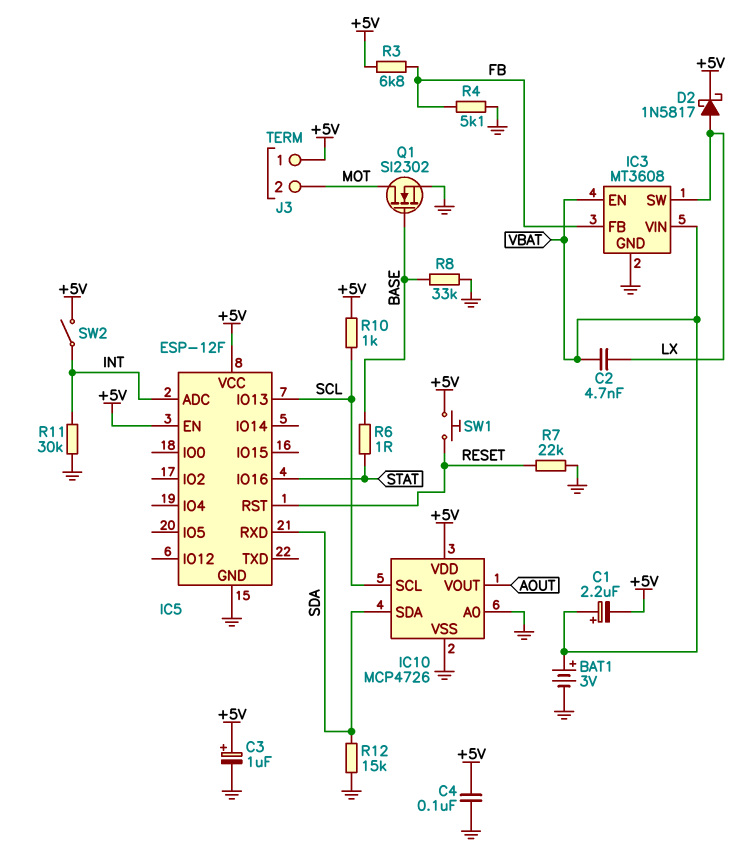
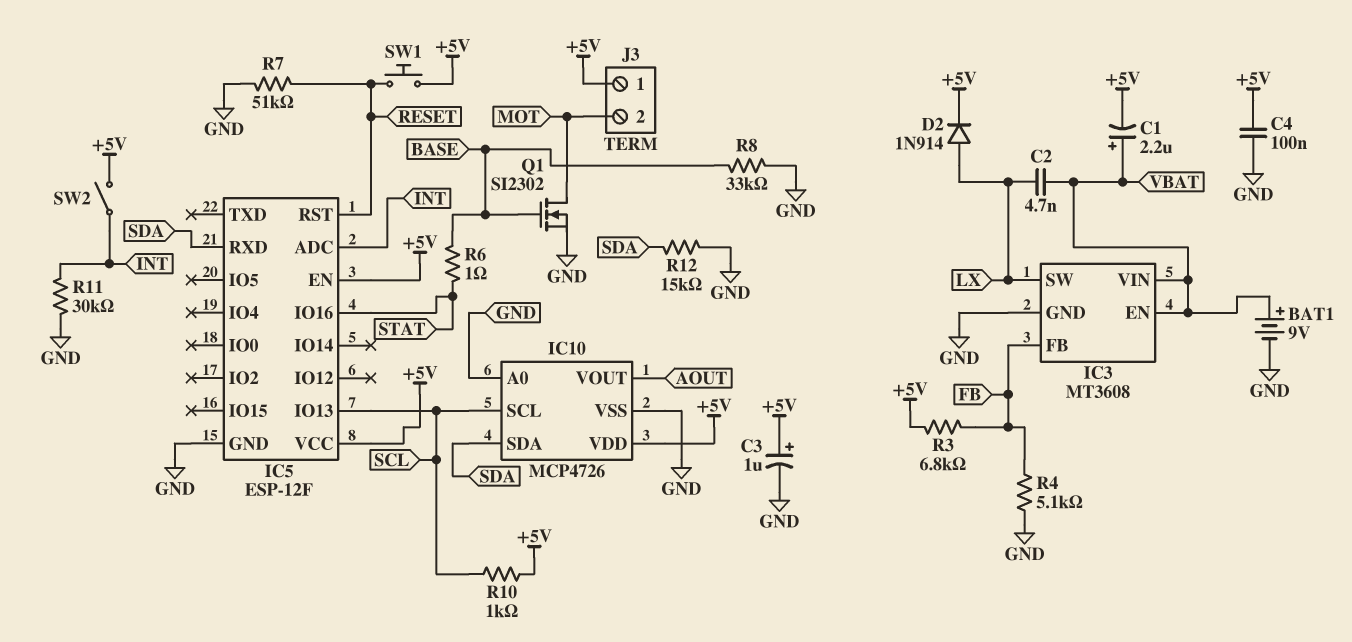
BAT1: 3V (plus VBAT, minus GND) -> 9V (plus VBAT, minus GND)
D2: schottky 1N5817 (A LX, K +5V) -> diode 1N914 (A LX, K +5V)
R7: 22k (GND, RESET) -> 51k (GND, RESET)

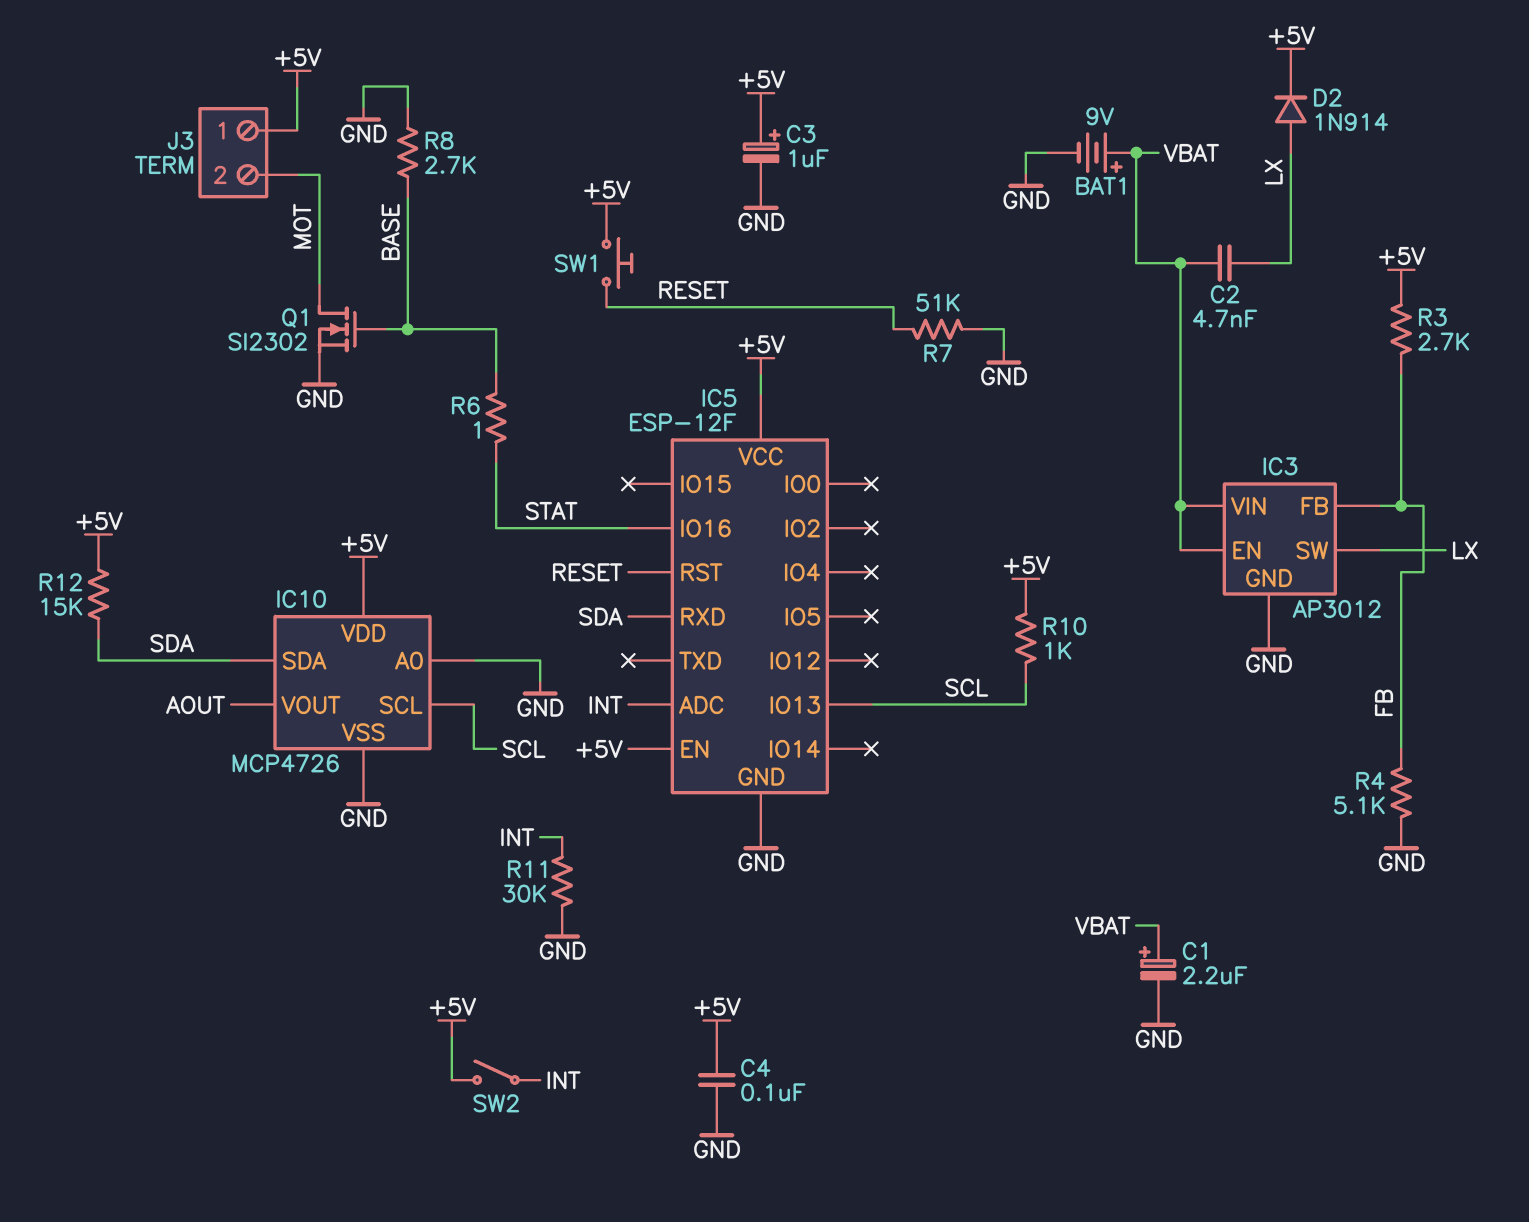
C1: 2.2uF (plus VBAT, minus +5V) -> 2.2uF (plus VBAT, minus GND)
IC3: MT3608 -> AP3012
R3: 6.8k (+5V, FB) -> 2.7k (+5V, FB)
R8: 33k (BASE, GND) -> 2.7k (BASE, GND)
R12: 15k (GND, SDA) -> 15k (+5V, SDA)

